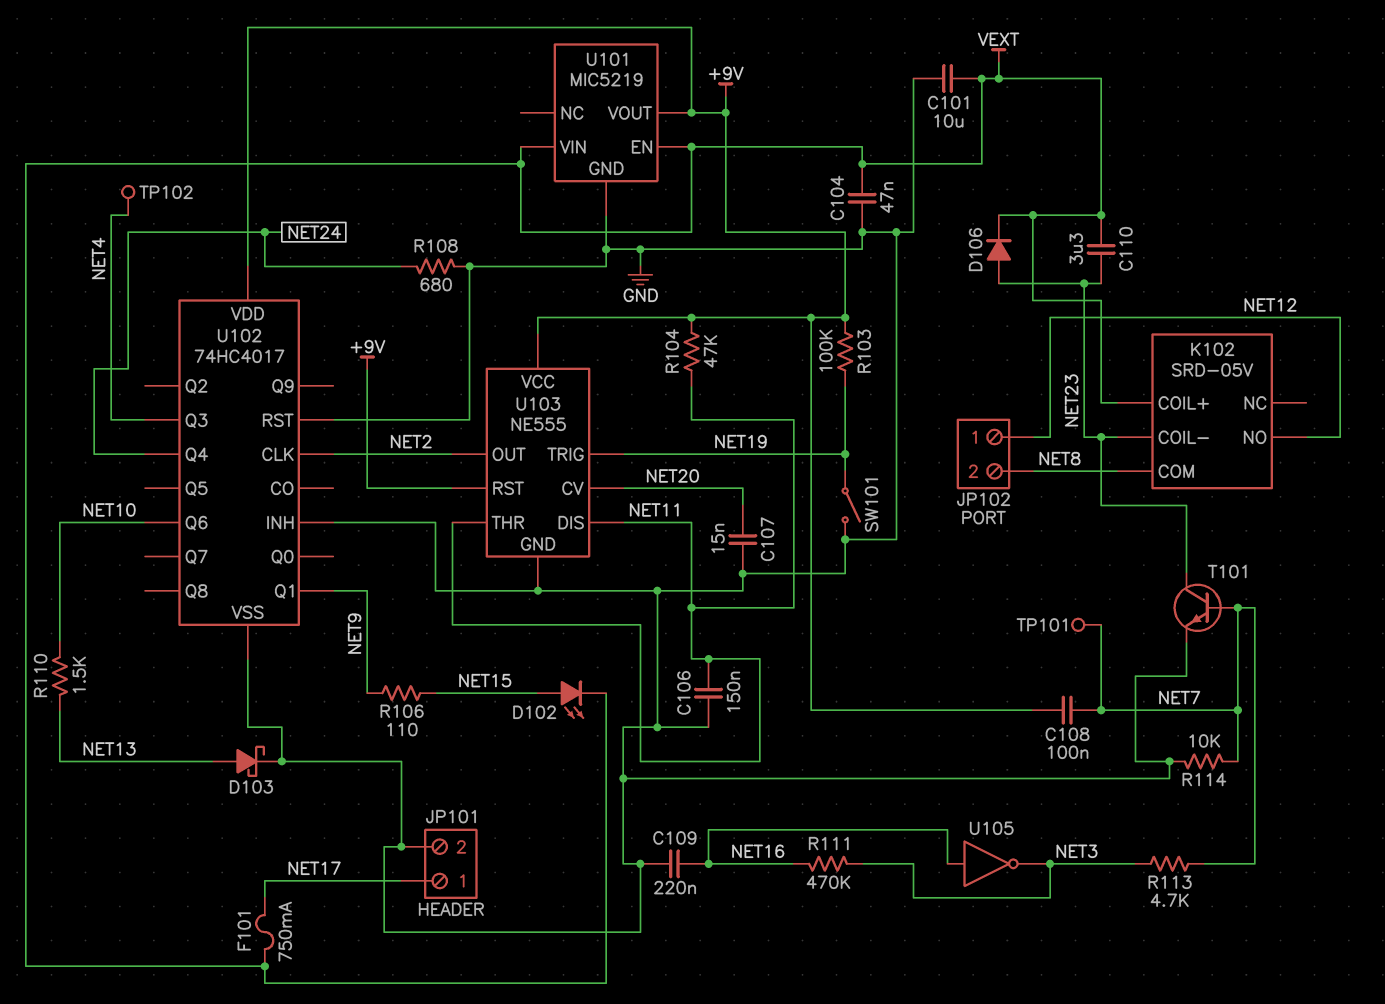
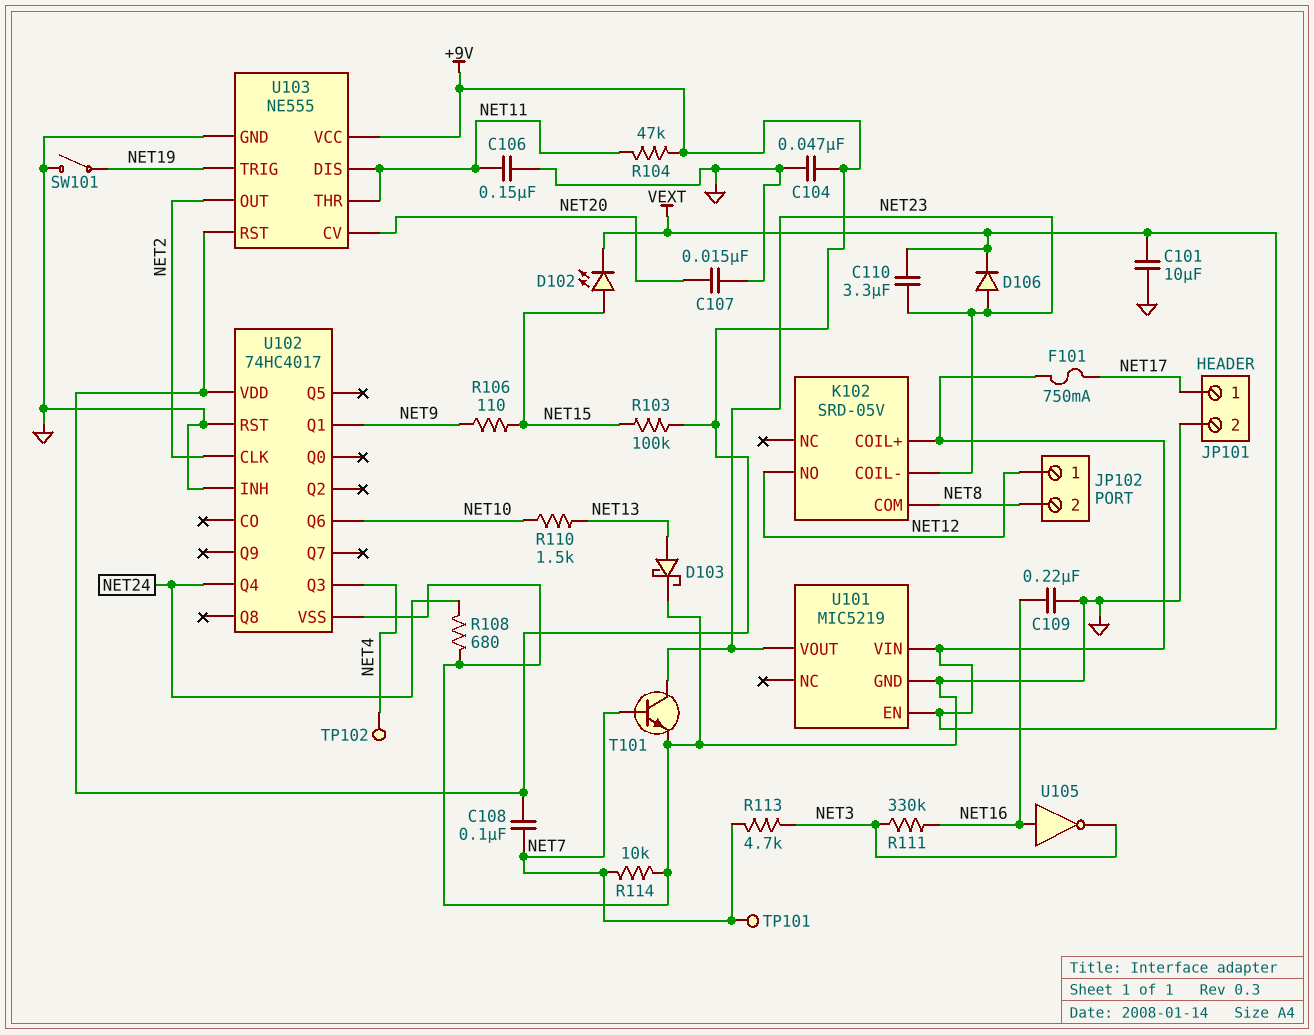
C104: 47nF (GND, VEXT) -> 47nF (+9V, GND)
R103: 100k (+9V, NET19) -> 100k (+9V, NET15)
R111: 470k (NET3, NET16) -> 330k (NET3, NET16)
U101 pin VOUT: +9V -> NET23

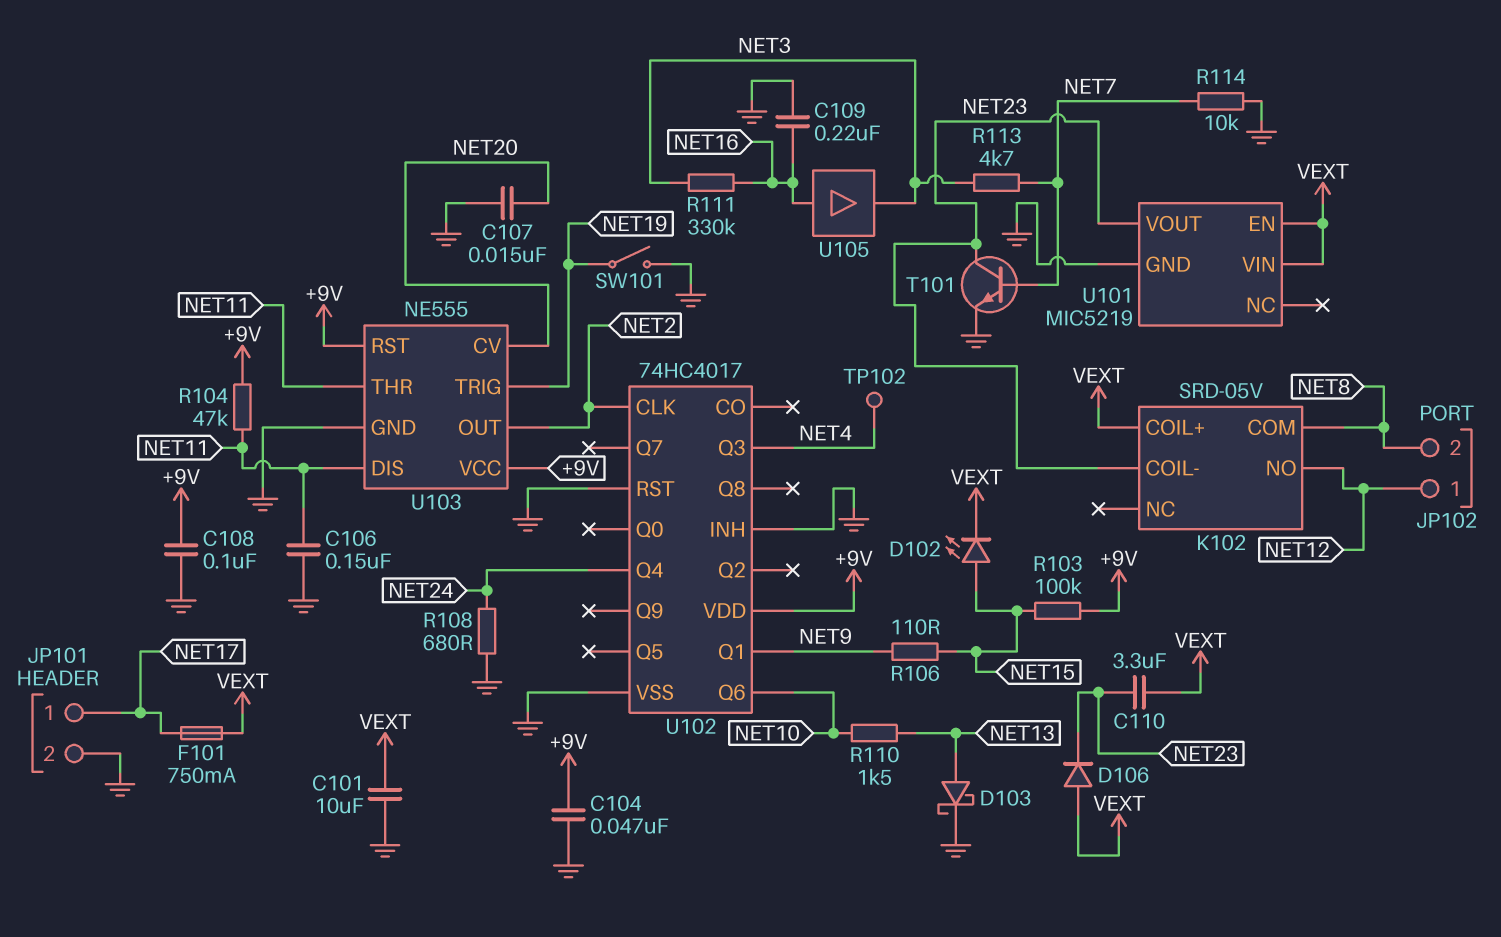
C108: 100nF (+9V, NET7) -> 100nF (+9V, GND)
D106: diode (A NET23, K VEXT) -> diode (A VEXT, K NET23)
TP101: test point (NET7) -> none
U105: NOT (in NET16, out NET3) -> buffer (in NET16, out NET3)

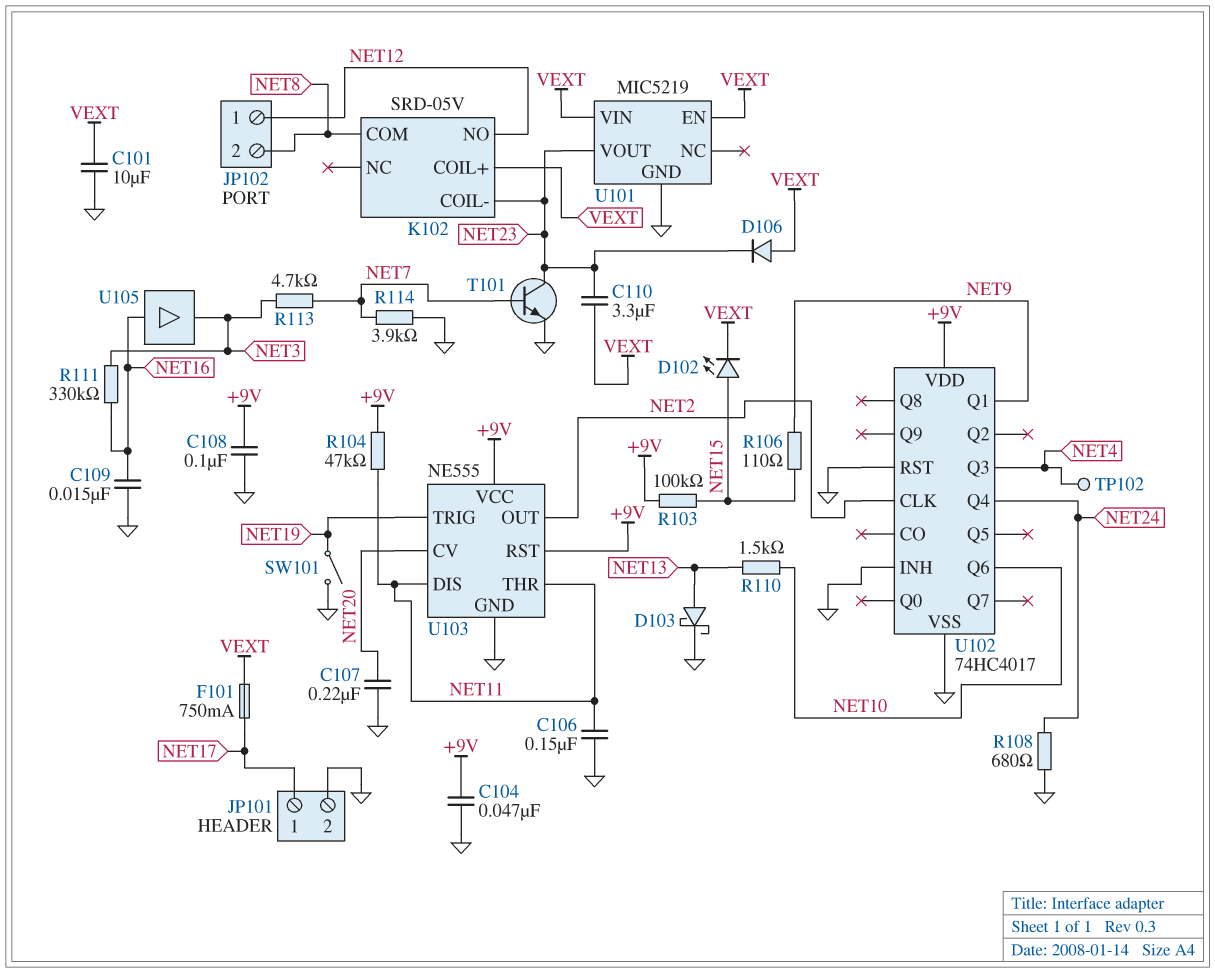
C107: 15nF (GND, NET20) -> 220nF (GND, NET20)
C109: 220nF (GND, NET16) -> 15nF (GND, NET16)
R114: 10k (GND, NET7) -> 3.9k (GND, NET7)

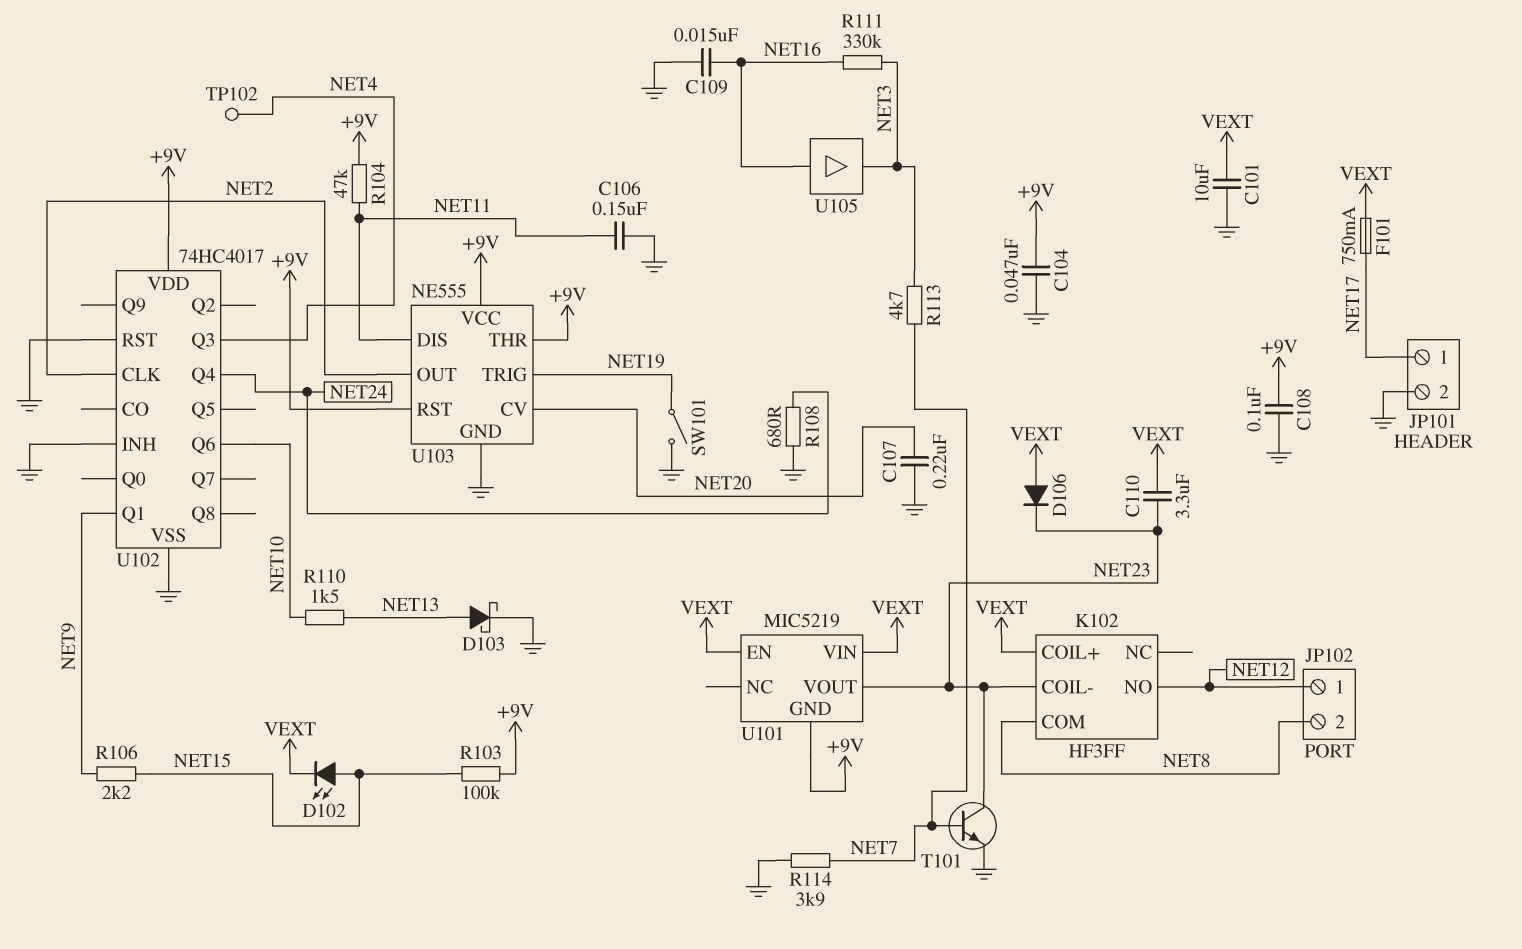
K102: SRD-05V -> HF3FF
R106: 110 (NET9, NET15) -> 2.2k (NET9, NET15)
U101 pin GND: GND -> +9V
U103 pin THR: NET11 -> +9V

